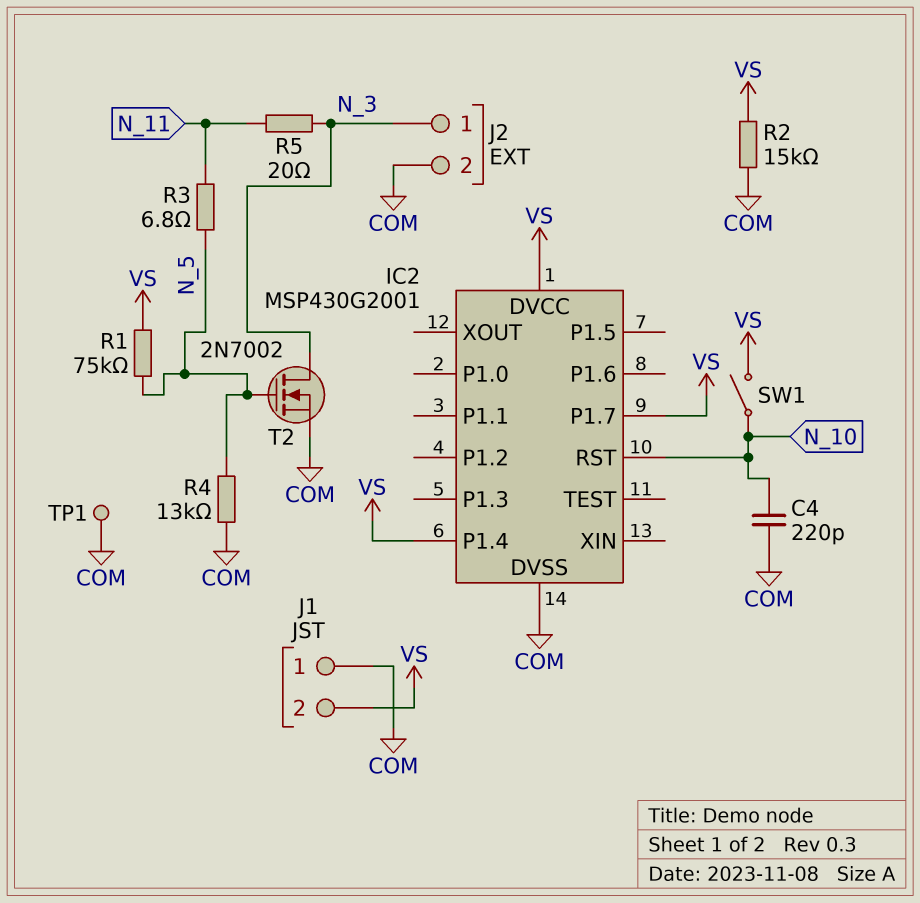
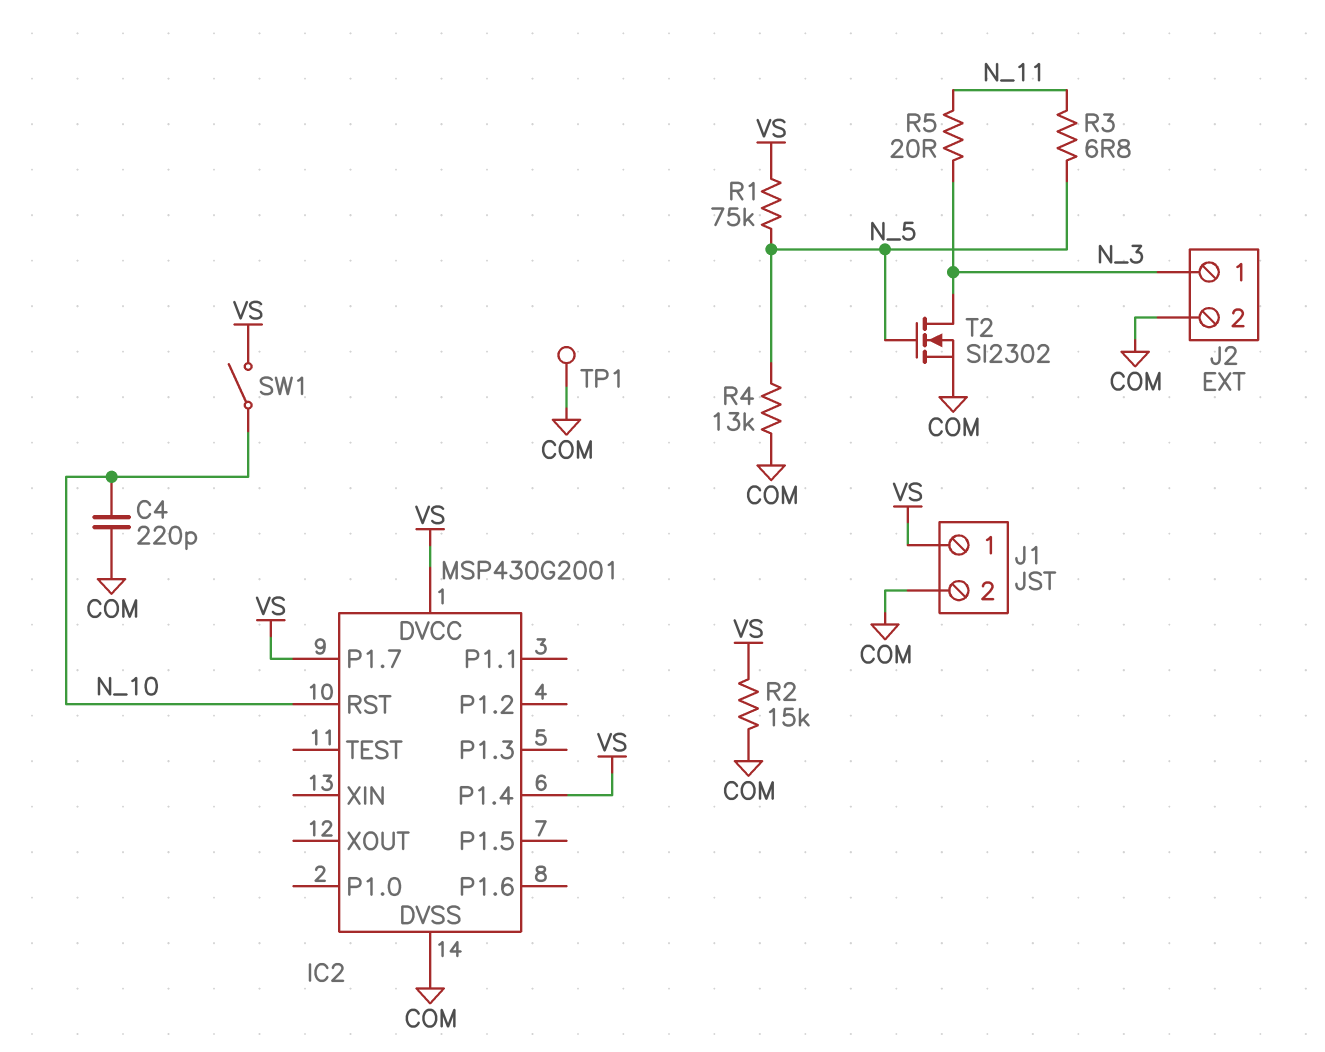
J1 pin 1: COM -> VS
J1 pin 2: VS -> COM
T2: NMOS 2N7002 (G N_5, D N_3, S COM) -> NMOS SI2302 (G N_5, D N_3, S COM)

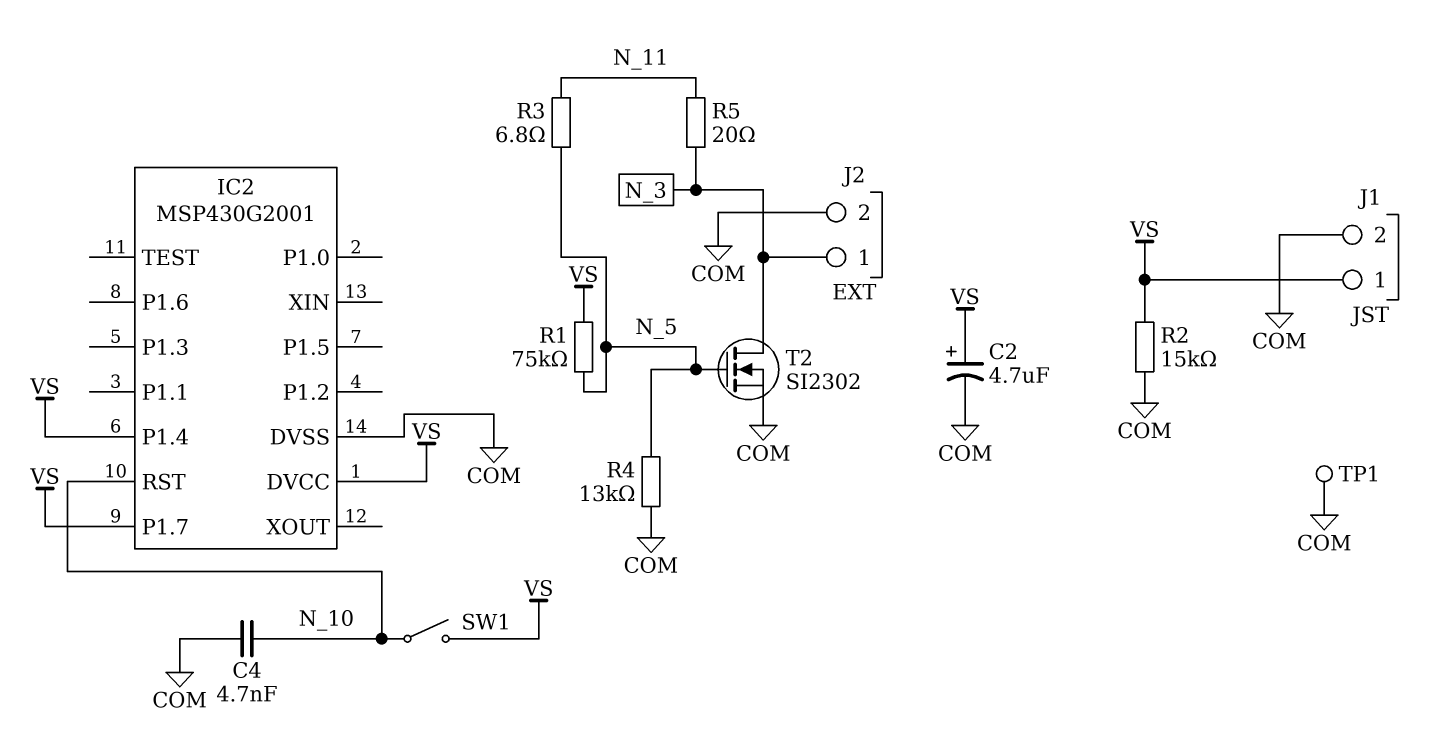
C2: none -> 4.7uF (plus VS, minus COM)
C4: 220pF (COM, N_10) -> 4.7nF (COM, N_10)

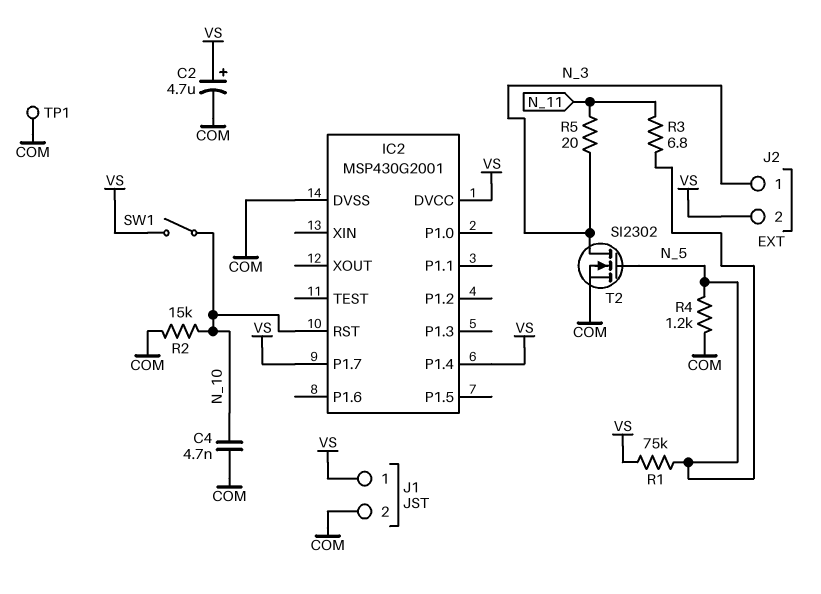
J2 pin 2: COM -> VS
R2: 15k (COM, VS) -> 15k (COM, N_10)
R4: 13k (COM, N_5) -> 1.2k (COM, N_5)

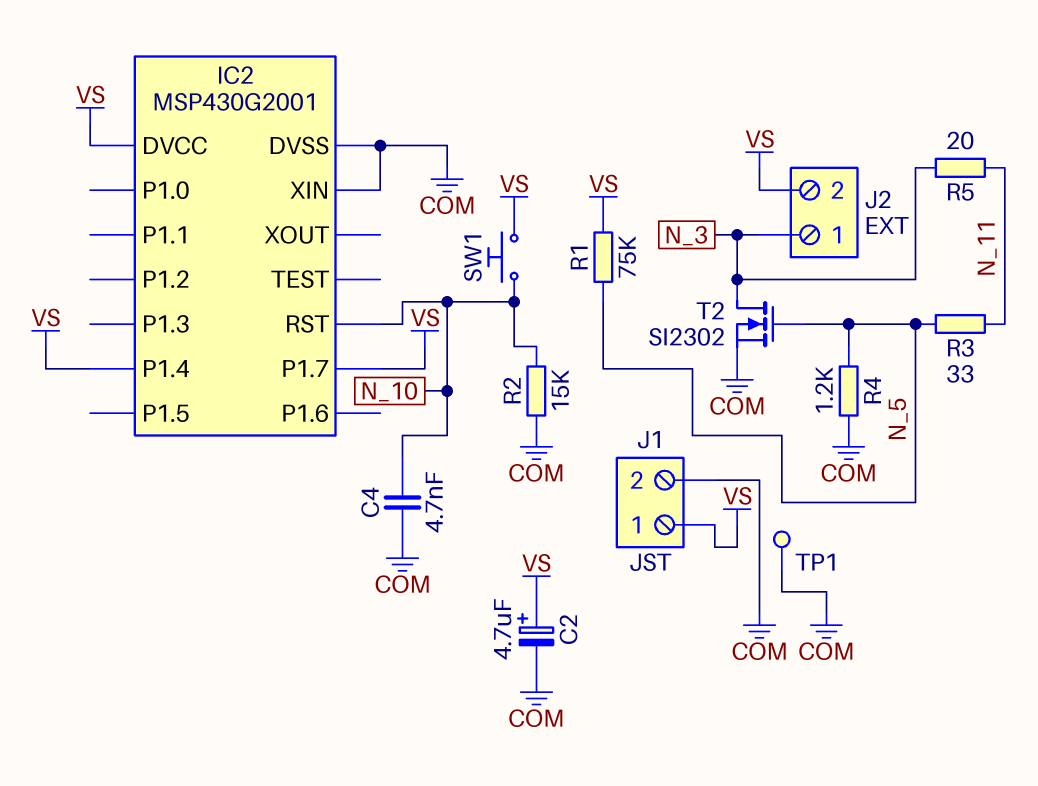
IC2 pin XIN: none -> COM
R3: 6.8 (N_5, N_11) -> 33 (N_5, N_11)
SW1: switch (N_10, VS) -> button (N_10, VS)

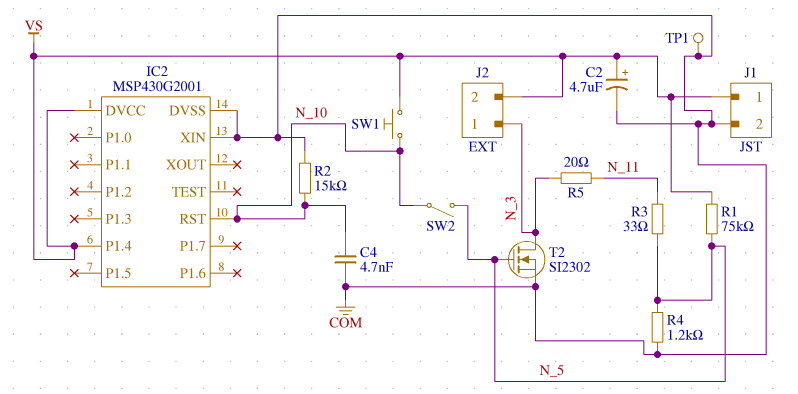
IC2 pin P1.7: VS -> none
SW2: none -> switch (N_5, N_10)

